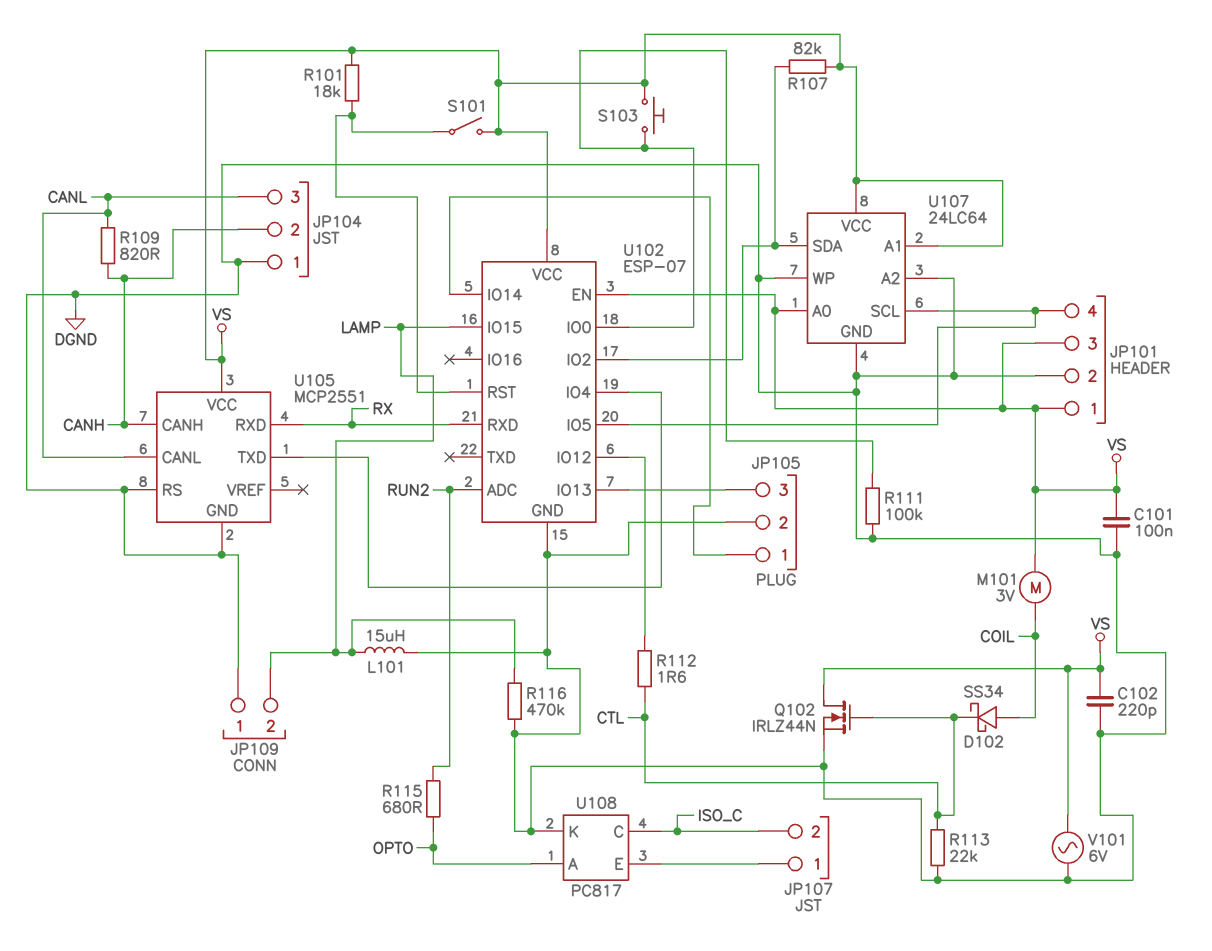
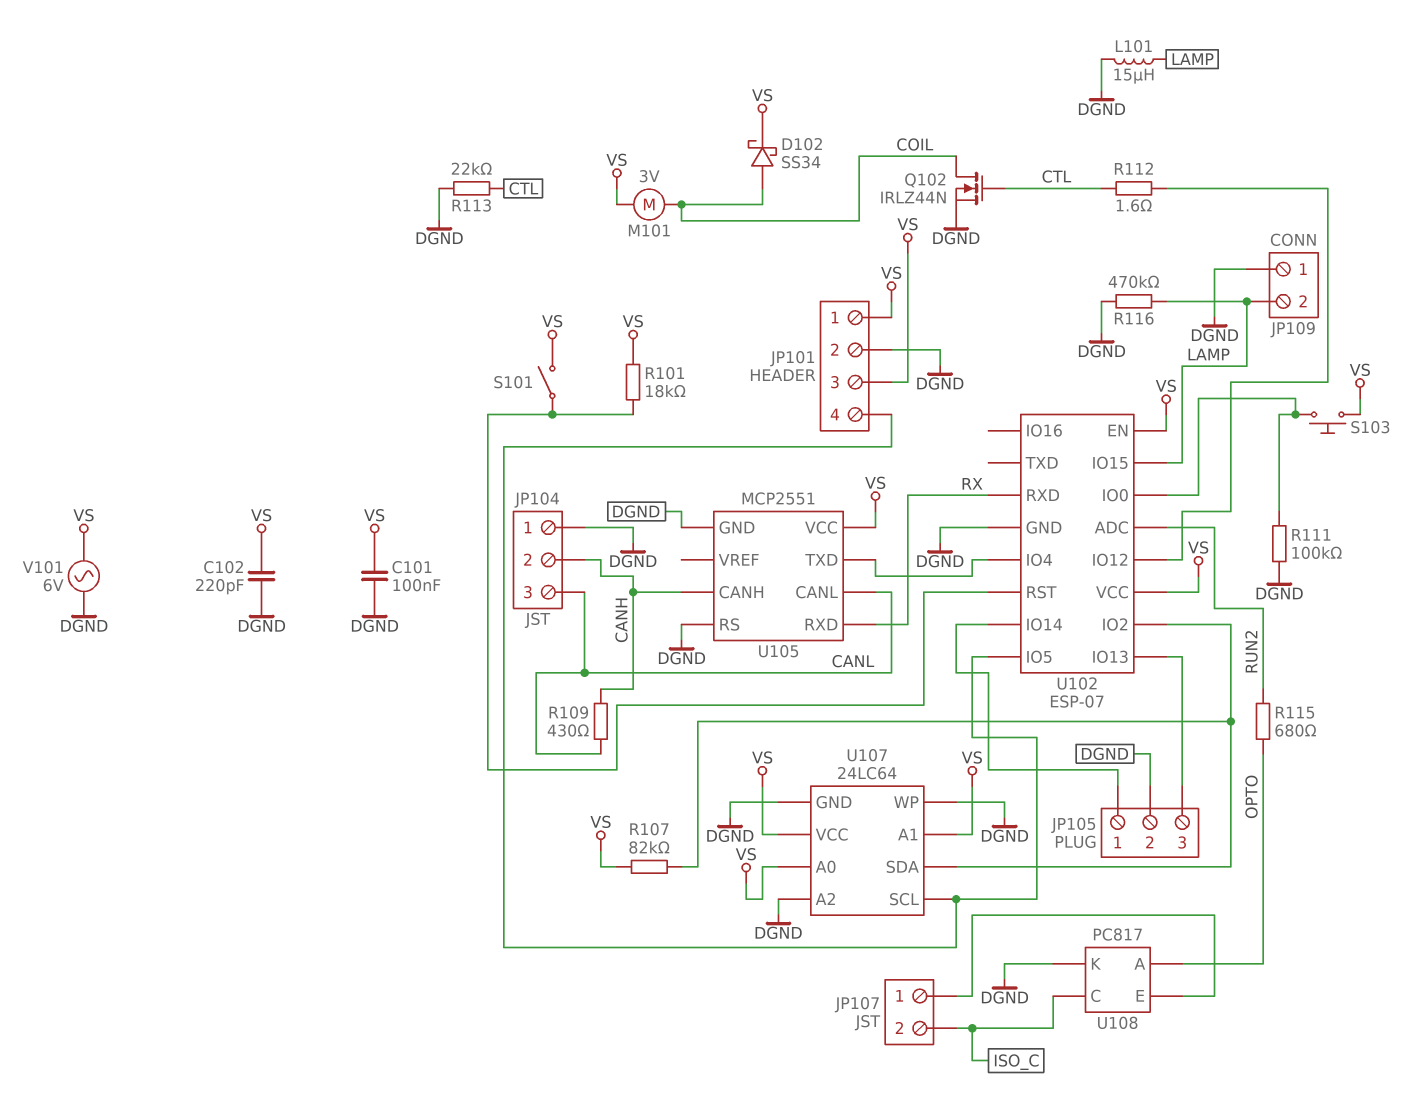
D102: schottky SS34 (A COIL, K CTL) -> schottky SS34 (A COIL, K VS)
Q102: NMOS IRLZ44N (G CTL, D VS, S DGND) -> NMOS IRLZ44N (G CTL, D COIL, S DGND)
R109: 820 (CANH, CANL) -> 430 (CANH, CANL)

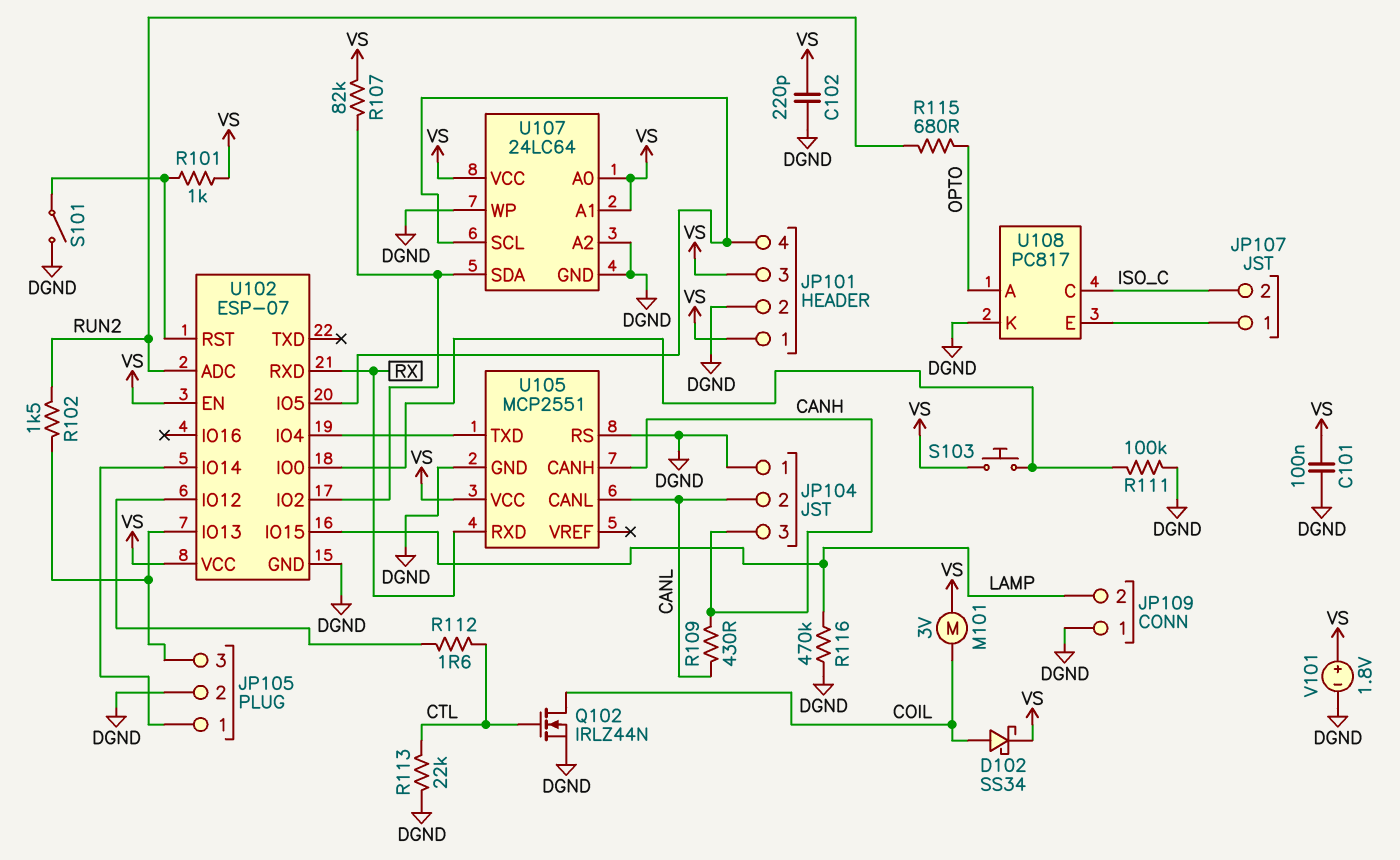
JP104 pin 2: CANH -> CANL
JP104 pin 3: CANL -> CANH
L101: 15uH (DGND, LAMP) -> none
R101: 18k (U102/RST, VS) -> 1k (U102/RST, VS)
R102: none -> 1.5k (JP105/3, RUN2)
S101: switch (U102/RST, VS) -> switch (DGND, U102/RST)
V101: AC 6V (DGND, VS) -> 1.8V (plus VS, minus DGND)

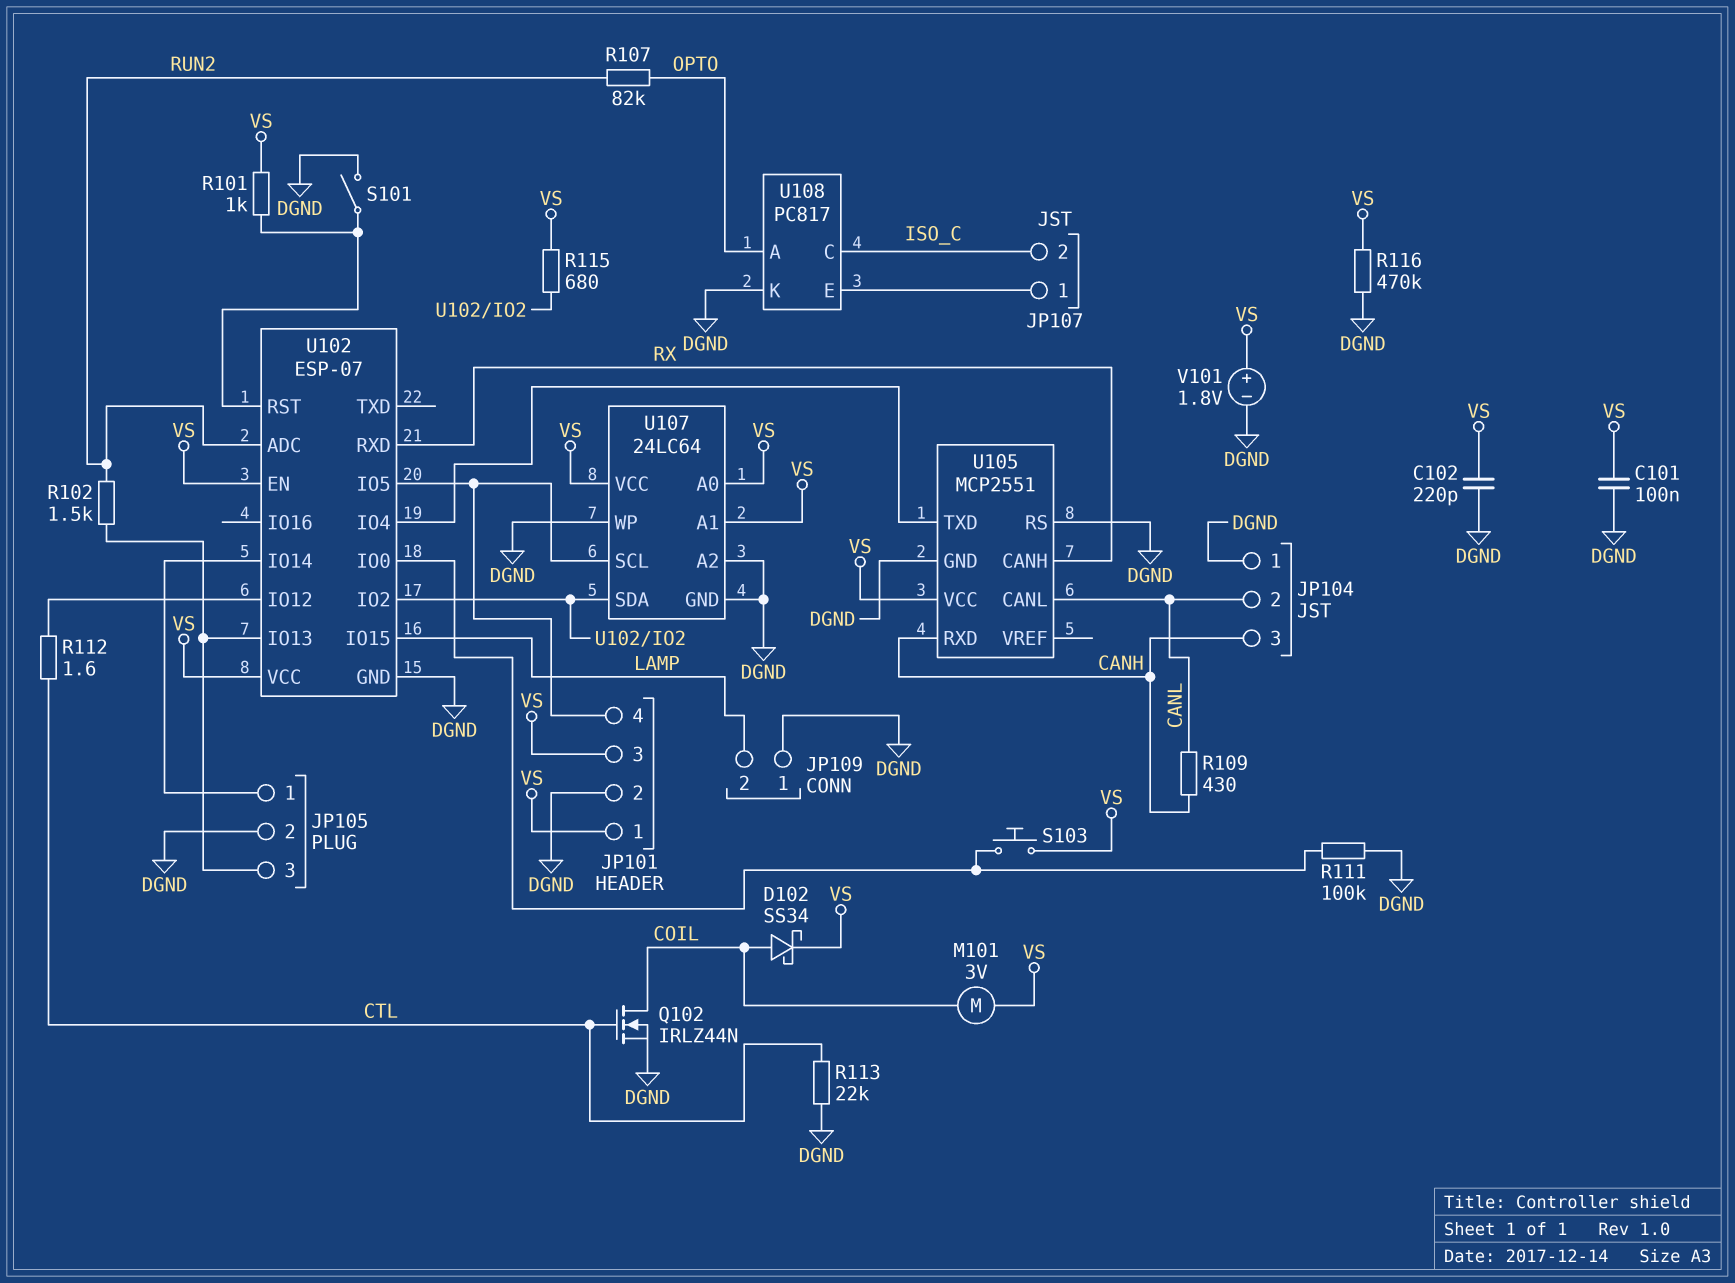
R107: 82k (U102/IO2, VS) -> 82k (OPTO, RUN2)
R115: 680 (OPTO, RUN2) -> 680 (U102/IO2, VS)
R116: 470k (DGND, LAMP) -> 470k (DGND, VS)
U105 pin CANH: CANH -> RX
U105 pin RXD: RX -> CANH

